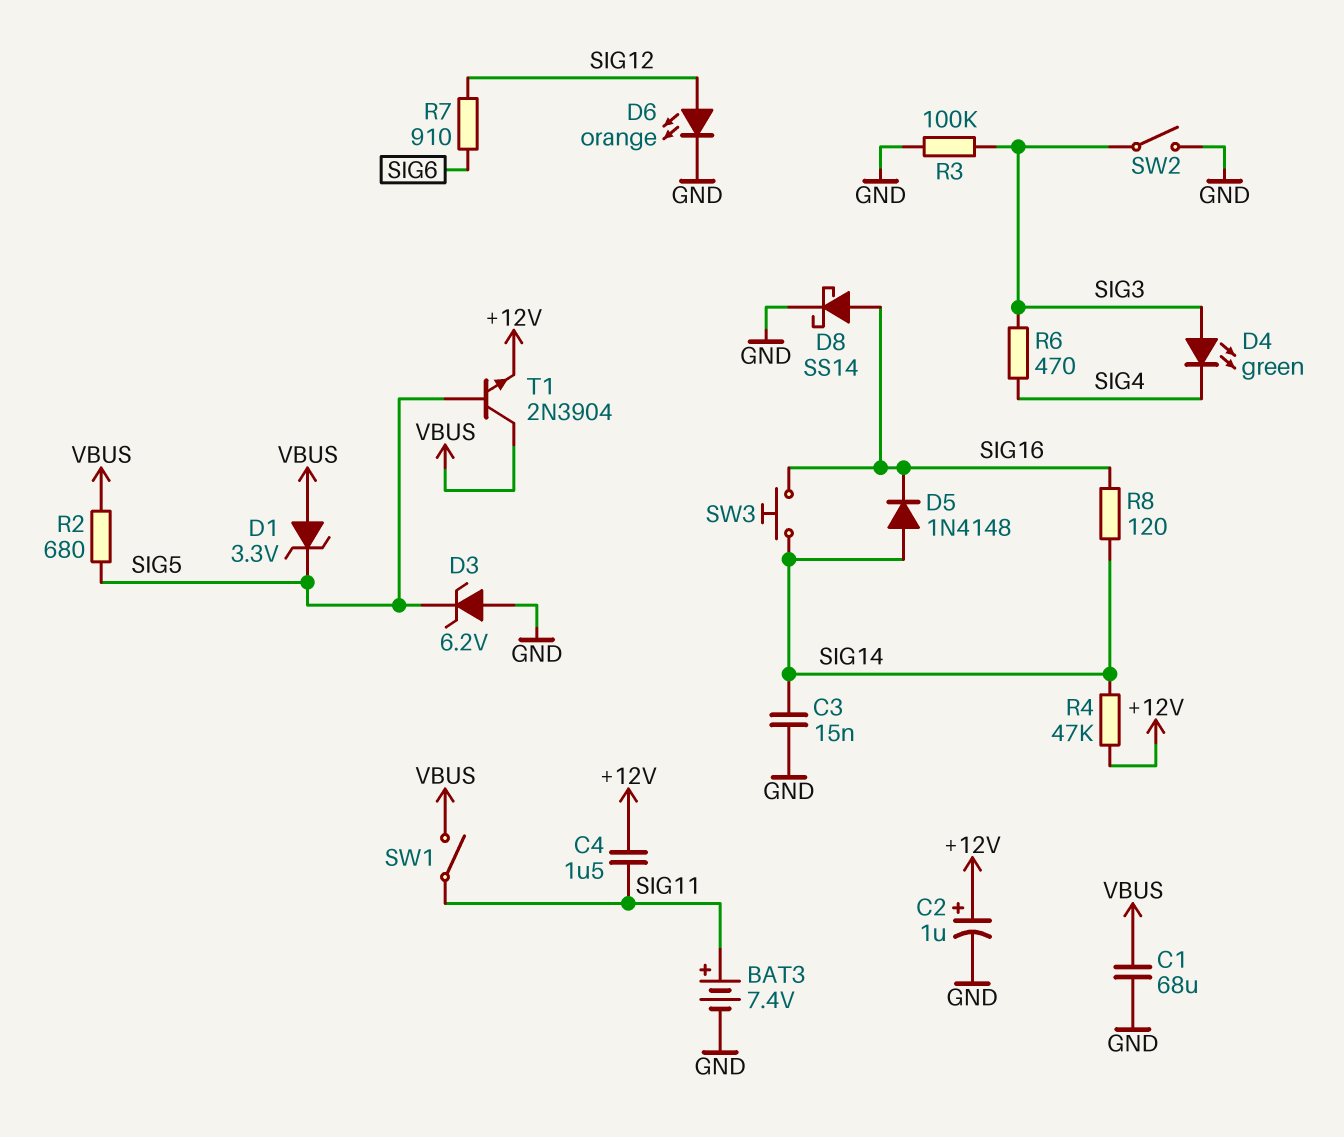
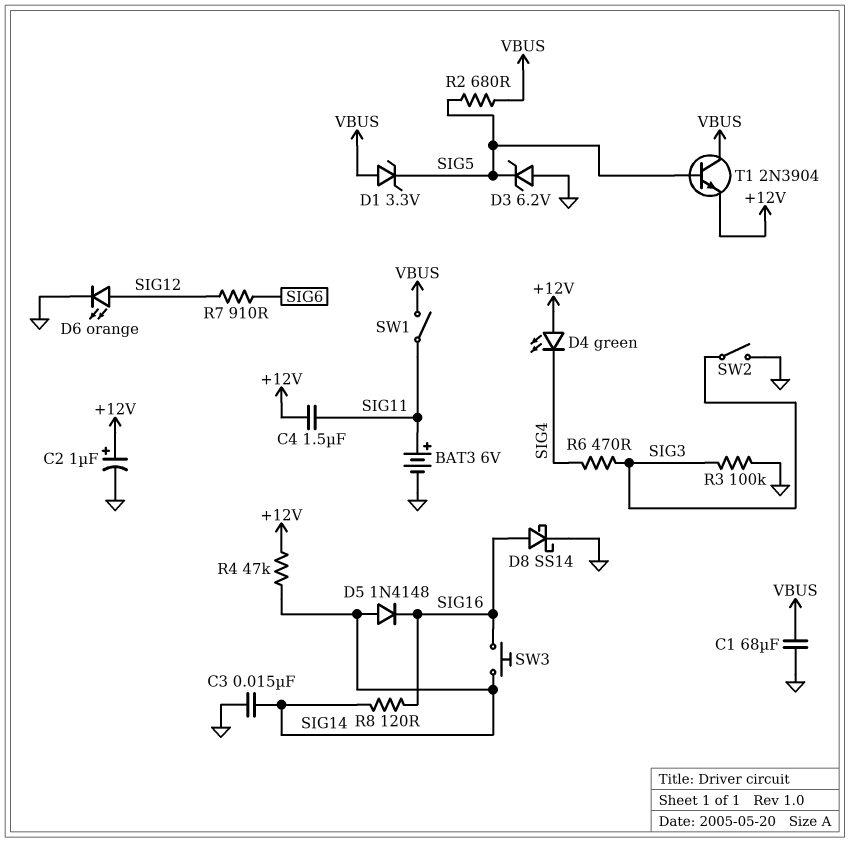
BAT3: 7.4V (plus SIG11, minus GND) -> 6V (plus SIG11, minus GND)
D4: LED green (A SIG3, K SIG4) -> LED green (A +12V, K SIG4)

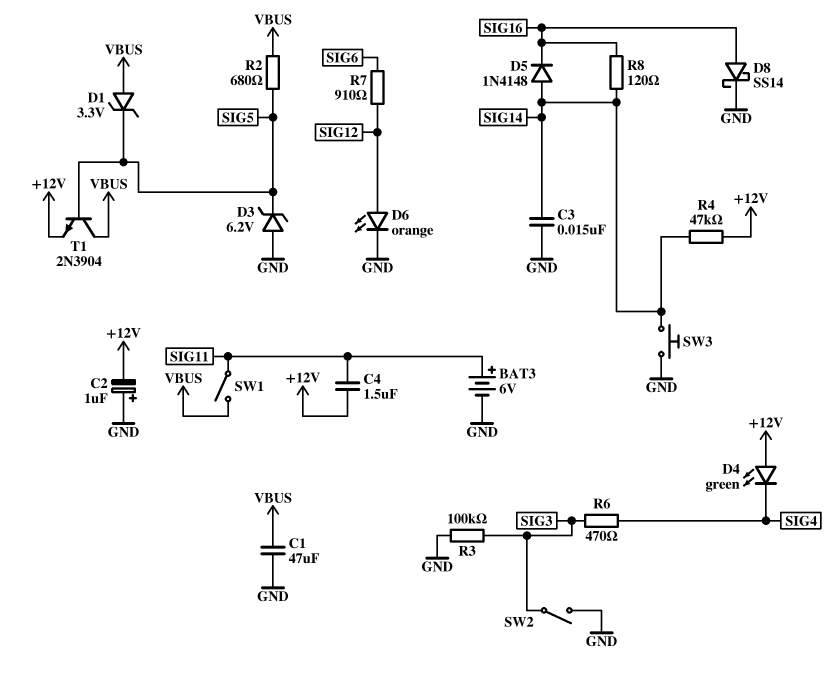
C1: 68uF (GND, VBUS) -> 47uF (GND, VBUS)
C2: 1uF (plus +12V, minus GND) -> 1uF (plus GND, minus +12V)
SW3: button (SIG14, SIG16) -> button (GND, SIG14)

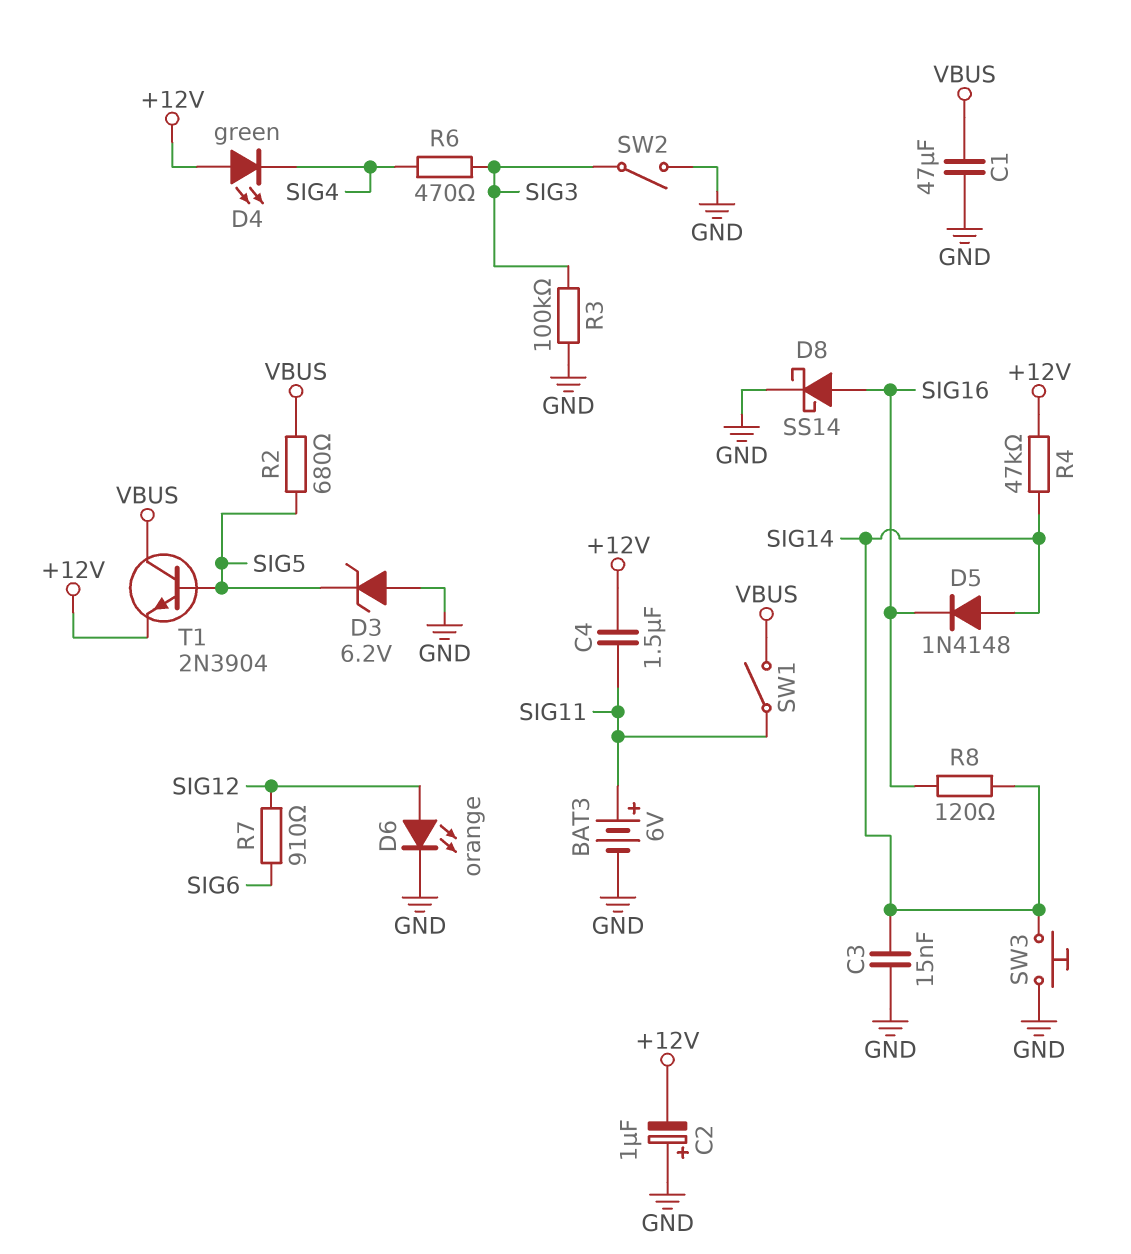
D1: zener 3.3V (A VBUS, K SIG5) -> none

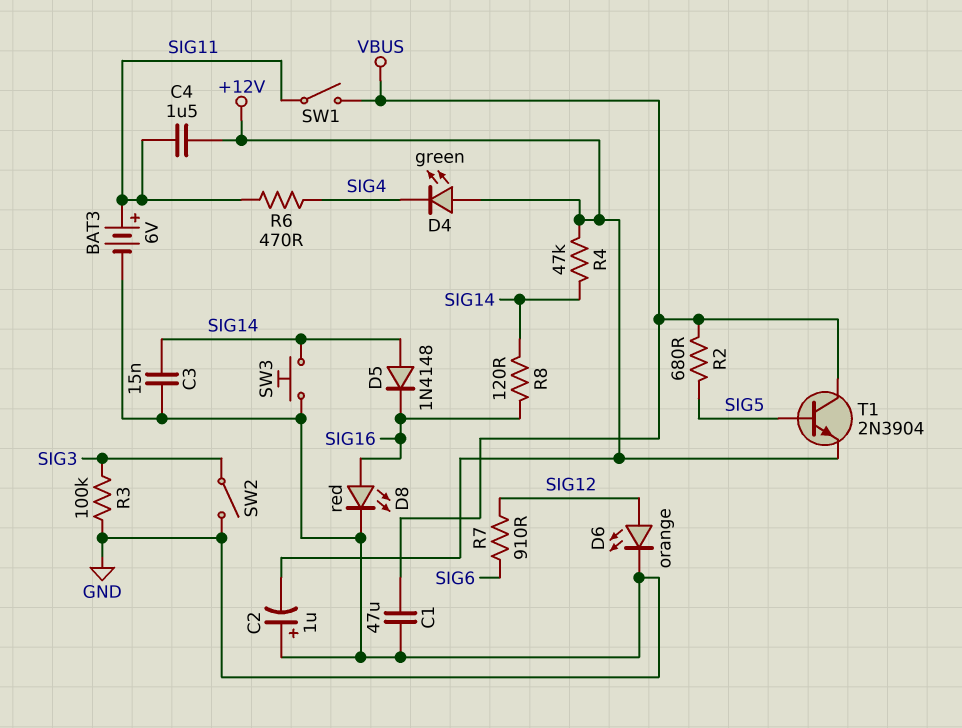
D3: zener 6.2V (A GND, K SIG5) -> none
D8: schottky SS14 (A SIG16, K GND) -> LED red (A SIG16, K GND)
R6: 470 (SIG3, SIG4) -> 470 (SIG4, SIG11)

